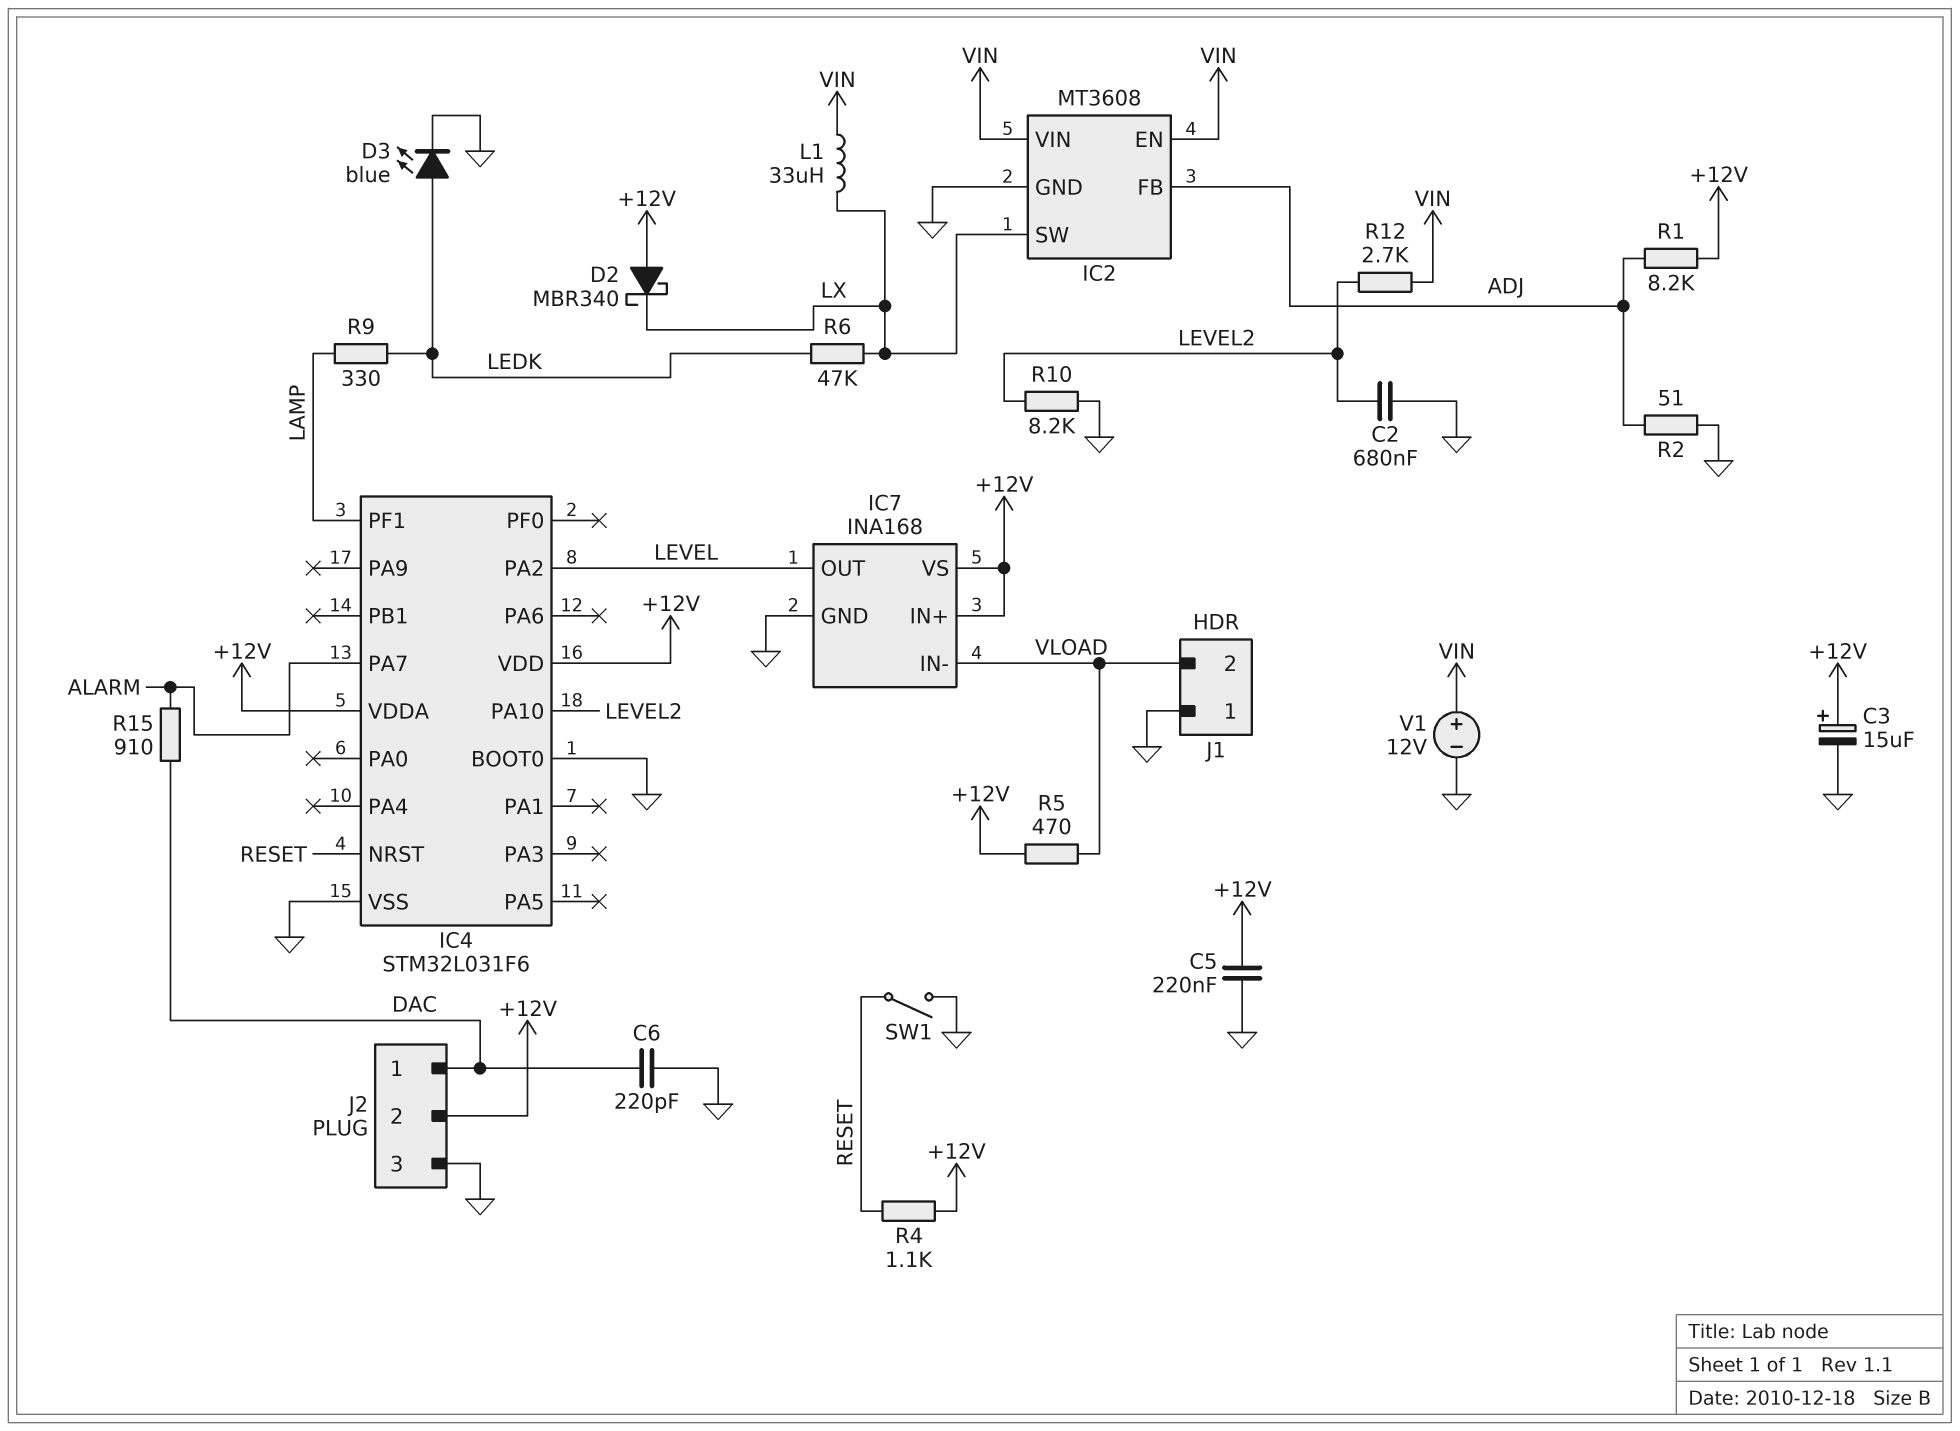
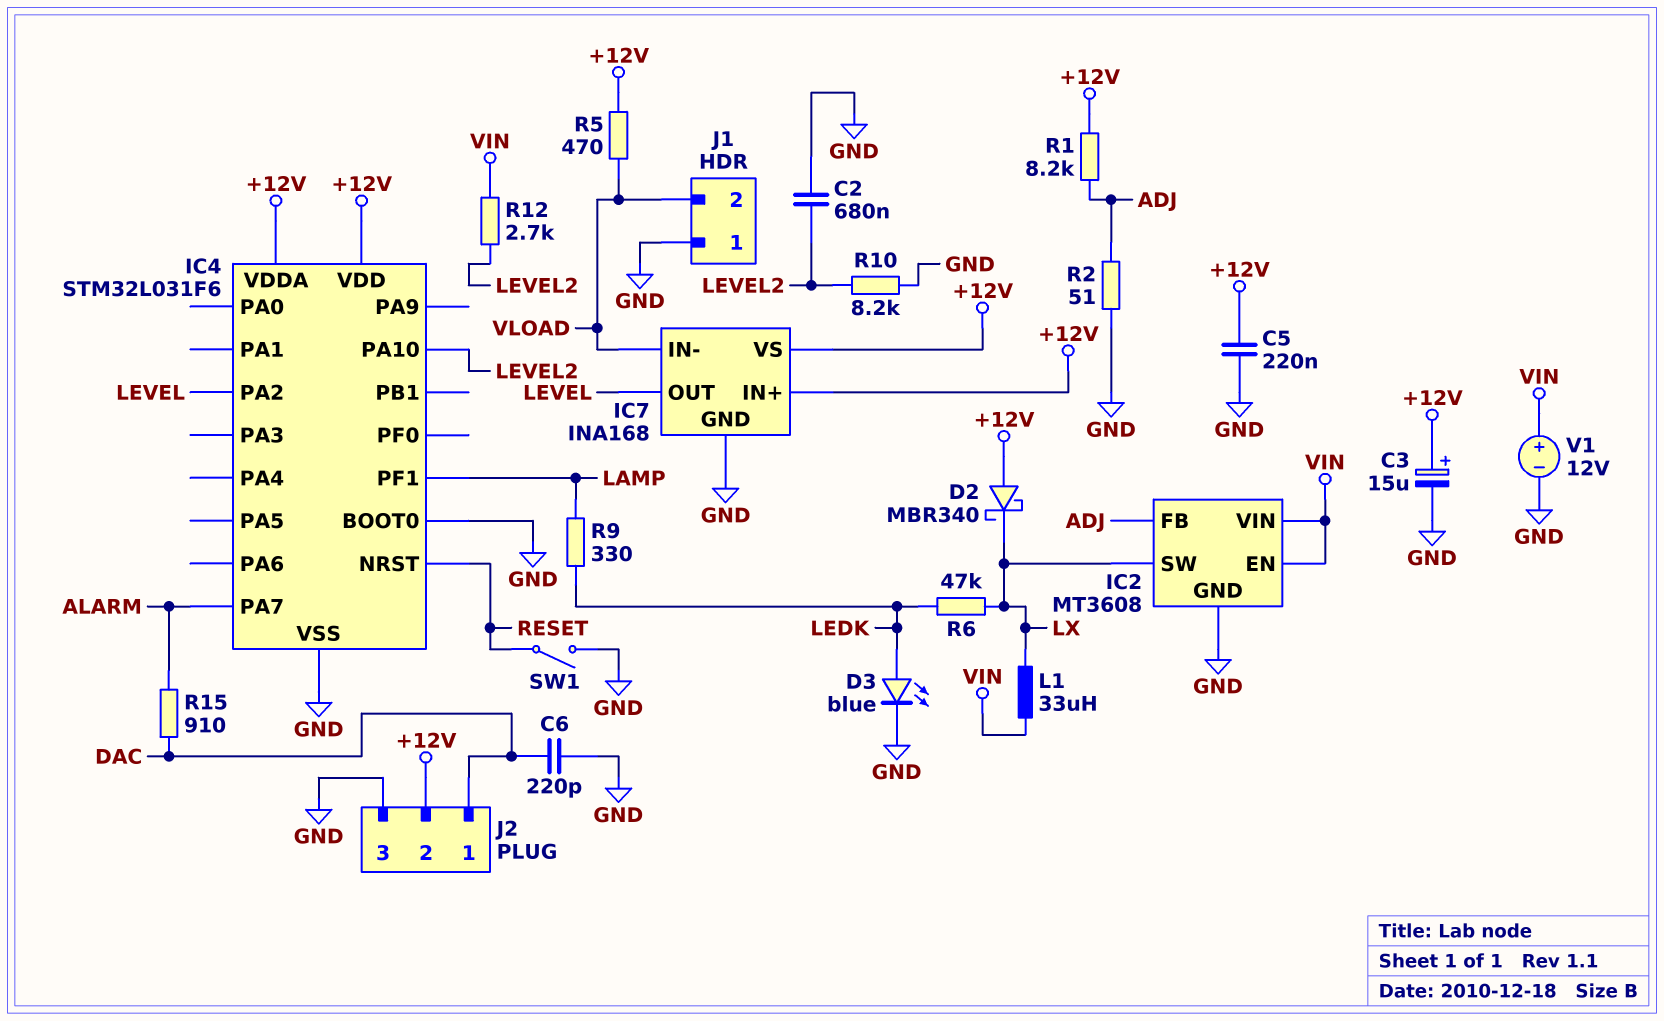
R4: 1.1k (+12V, RESET) -> none

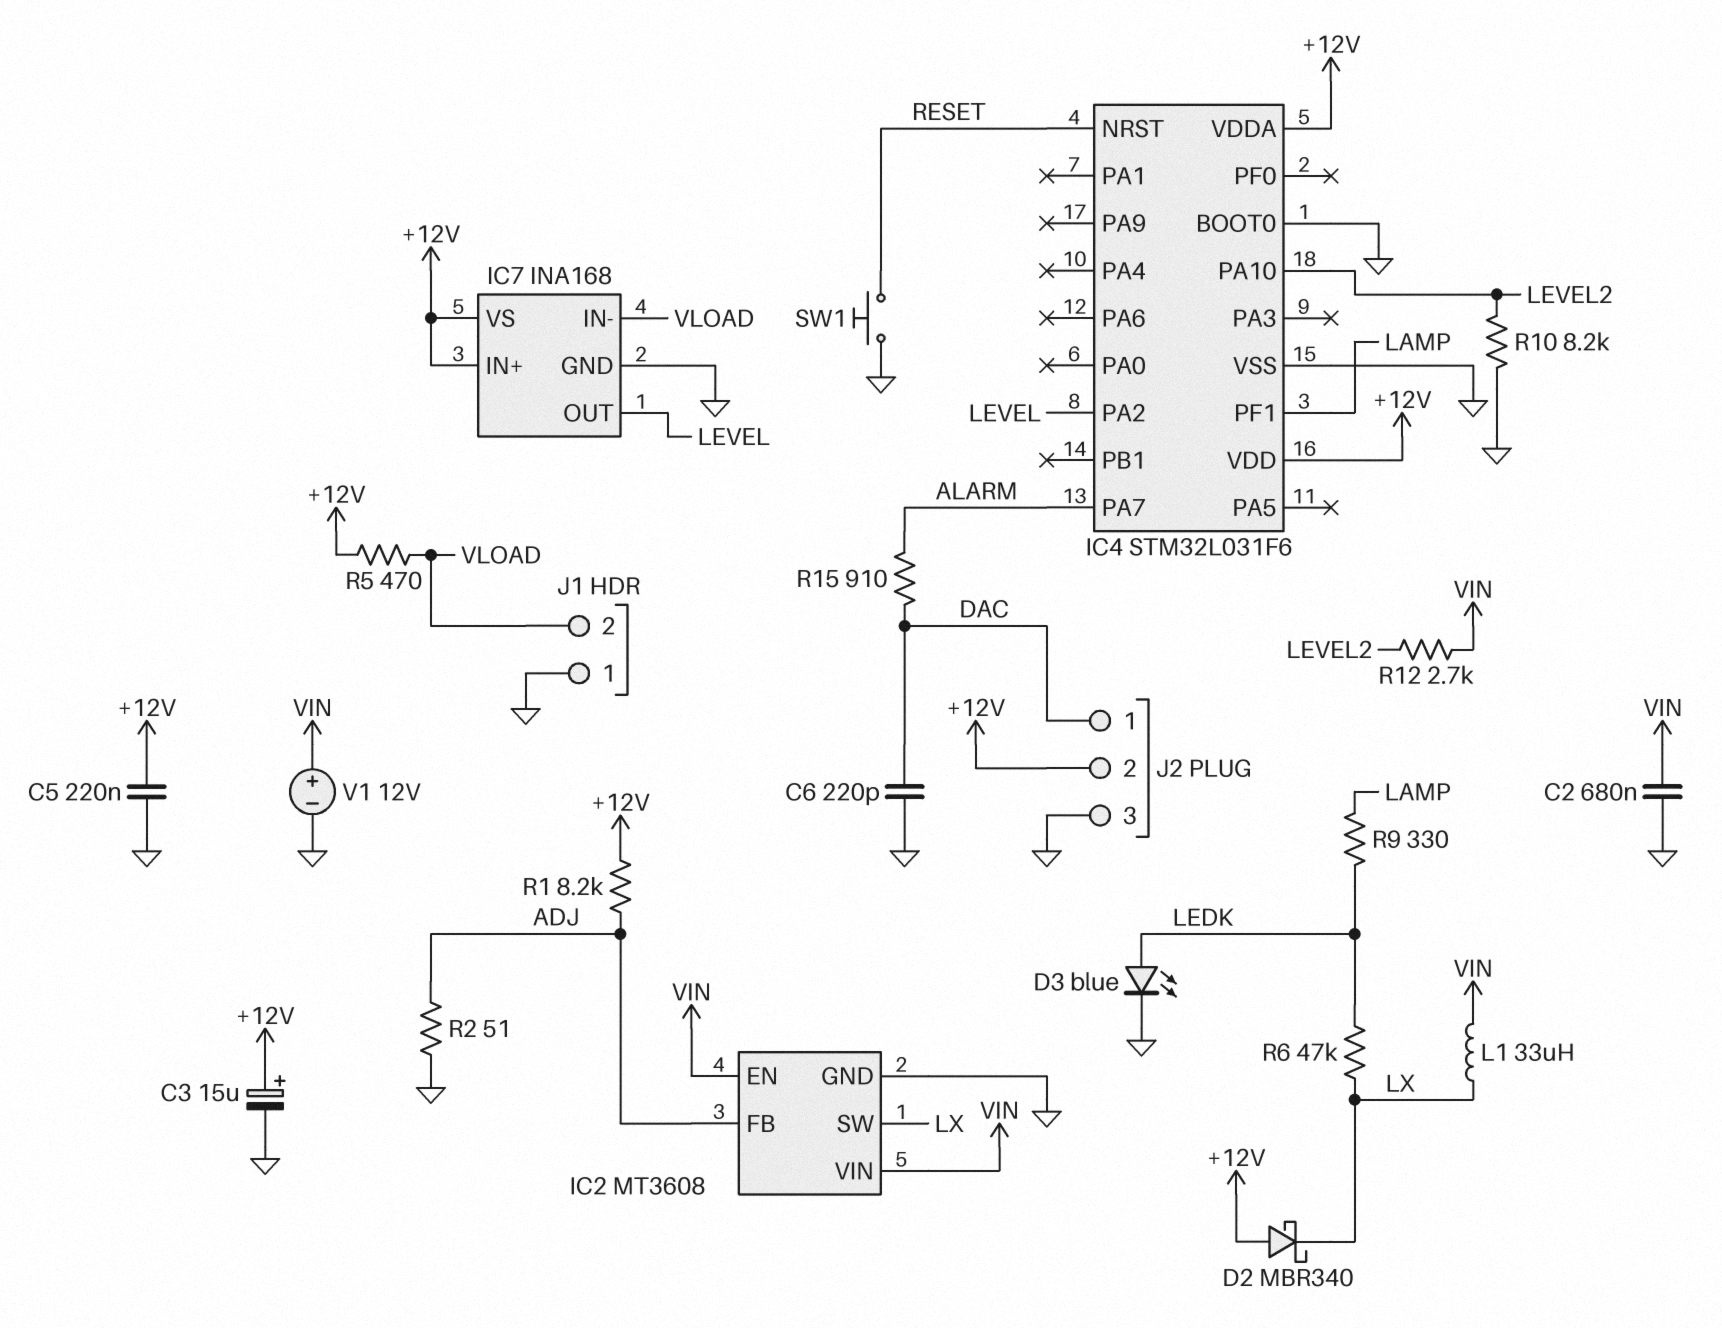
C2: 680nF (GND, LEVEL2) -> 680nF (GND, VIN)
SW1: switch (GND, RESET) -> button (GND, RESET)

